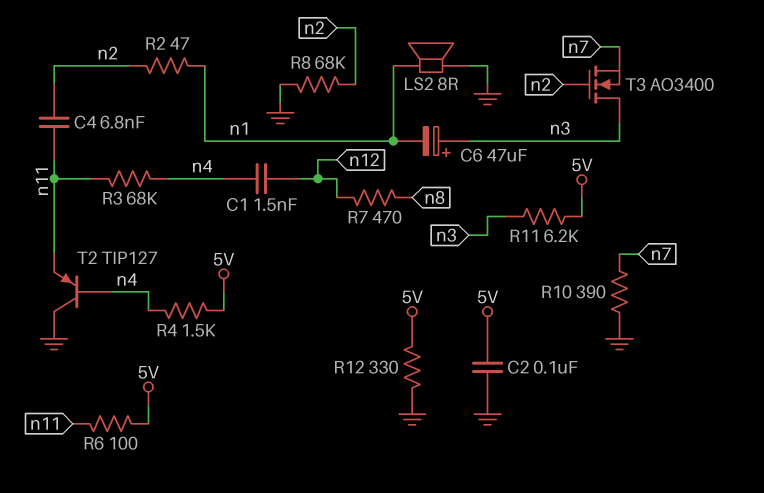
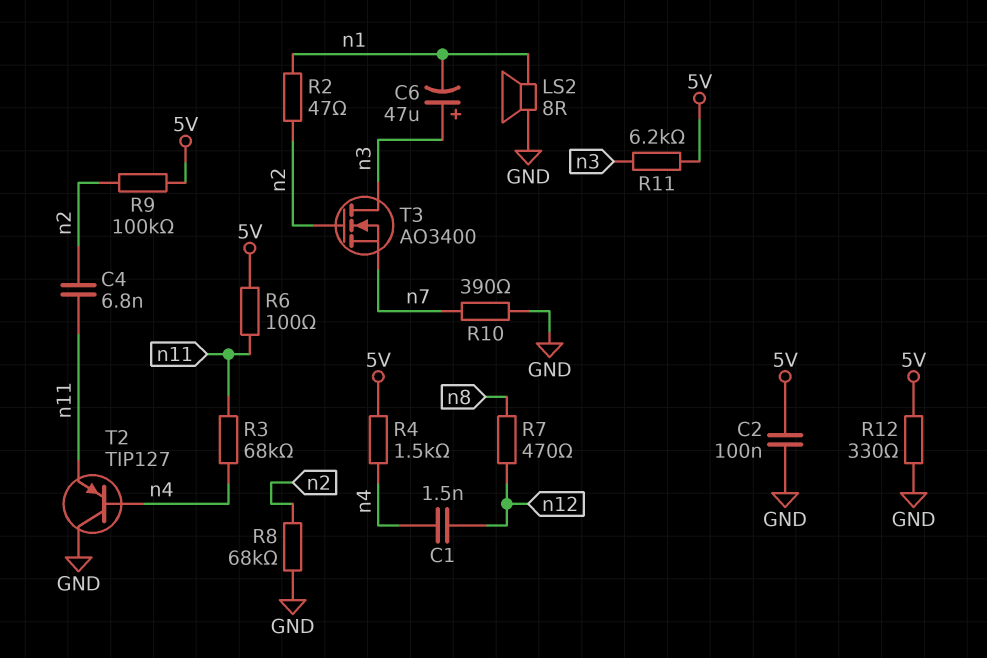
R9: none -> 100k (5V, n2)

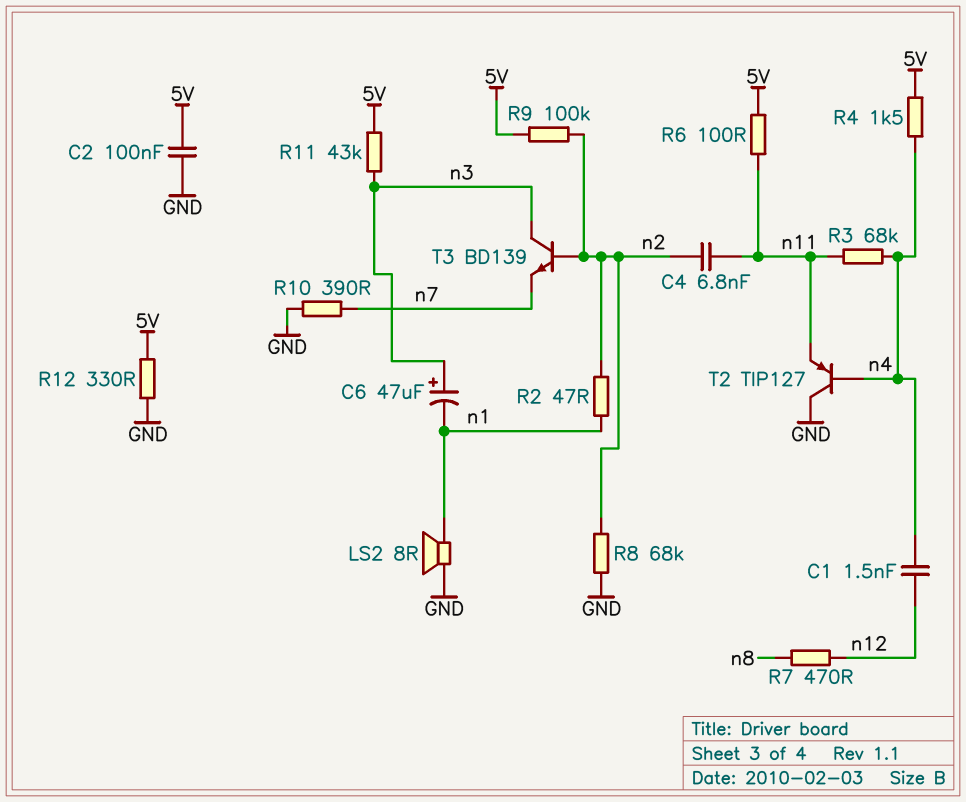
R11: 6.2k (5V, n3) -> 43k (5V, n3)
T3: NMOS AO3400 (G n2, D n3, S n7) -> NPN BD139 (B n2, C n3, E n7)

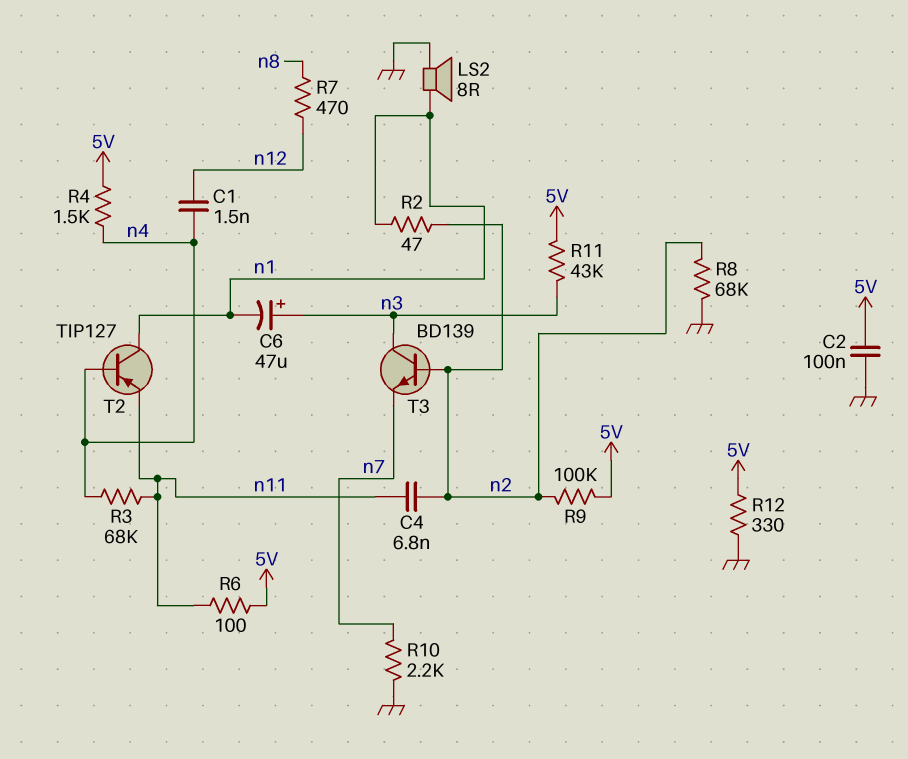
R10: 390 (GND, n7) -> 2.2k (GND, n7)
T2: PNP TIP127 (B n4, C GND, E n11) -> PNP TIP127 (B n4, C n1, E n11)

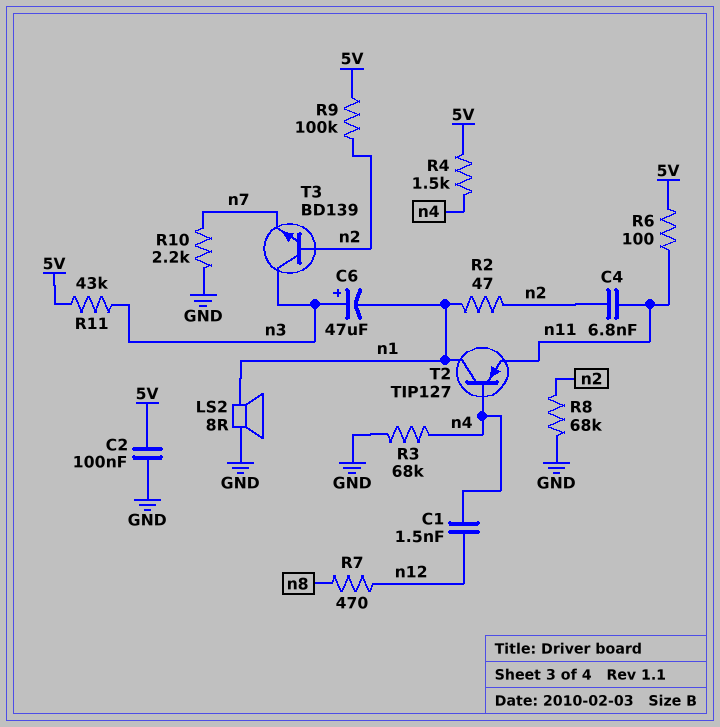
R3: 68k (n4, n11) -> 68k (GND, n4)
R12: 330 (5V, GND) -> none

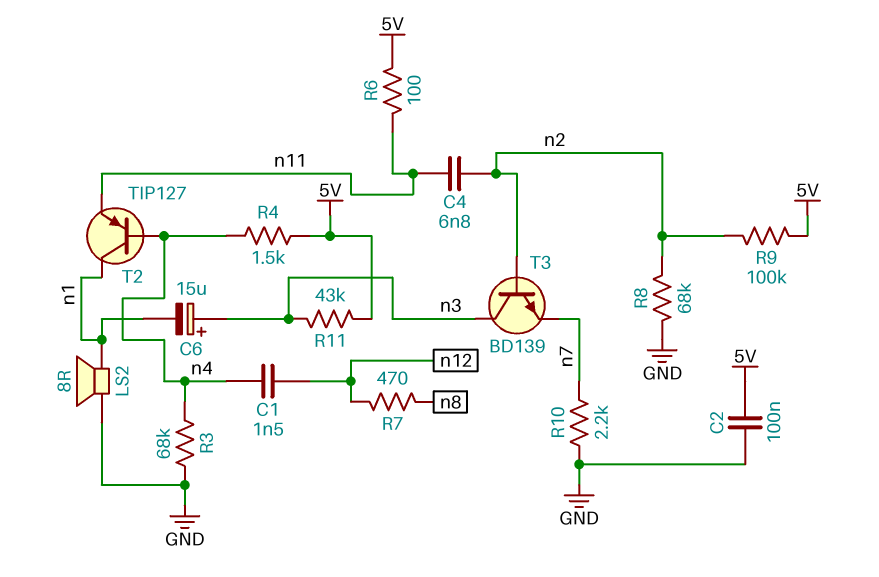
C6: 47uF (plus n3, minus n1) -> 15uF (plus n3, minus n1)
R2: 47 (n1, n2) -> none

